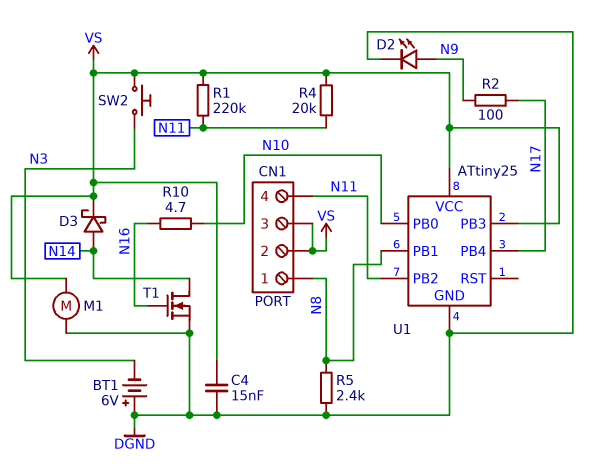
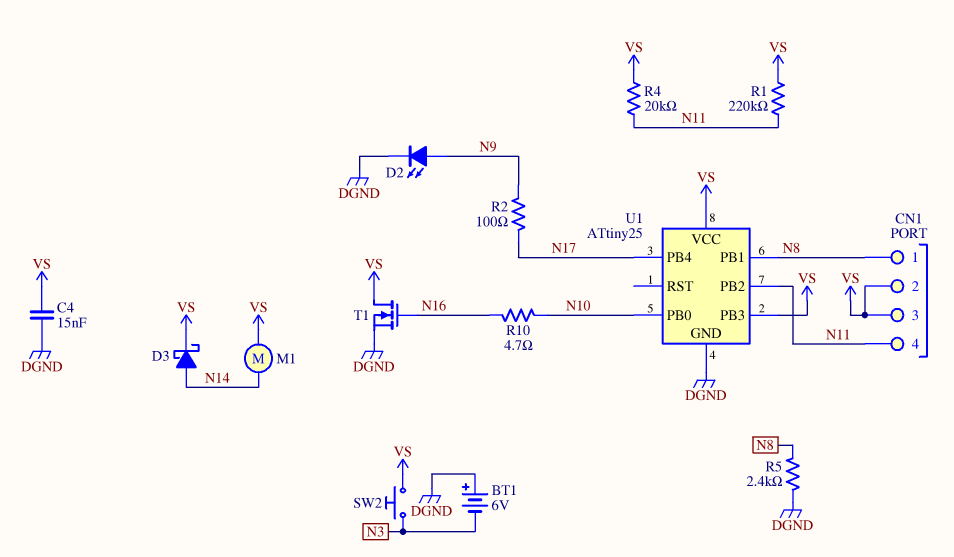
M1: motor (DGND, VS) -> motor (N14, VS)
T1: NMOS (G N16, D N14, S DGND) -> NMOS (G N16, D VS, S DGND)

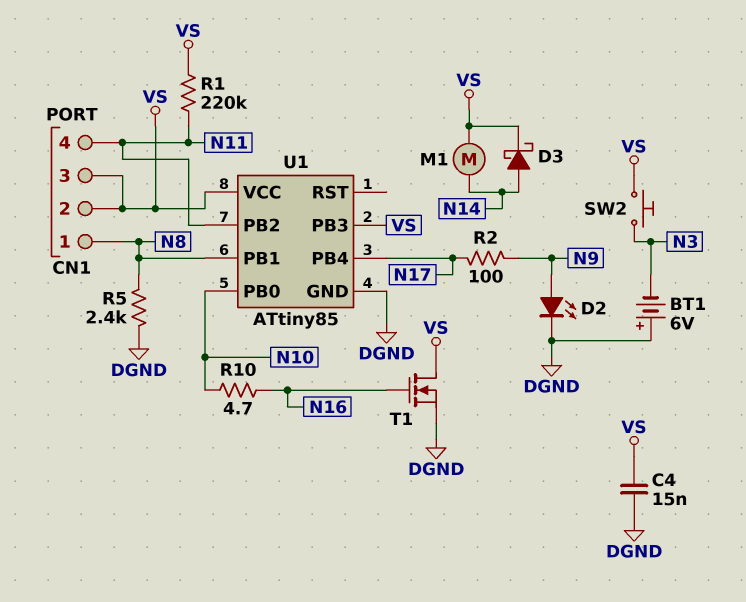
R4: 20k (N11, VS) -> none
U1: ATtiny25 -> ATtiny85

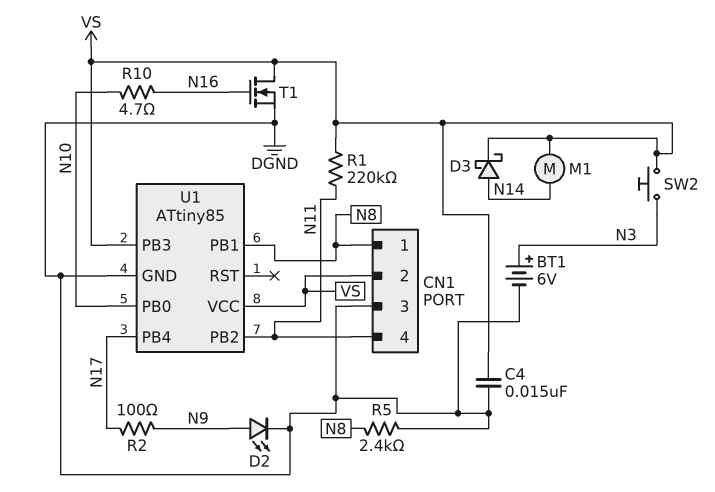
BT1: 6V (plus DGND, minus N3) -> 6V (plus N3, minus DGND)
CN1 pin 3: VS -> DGND

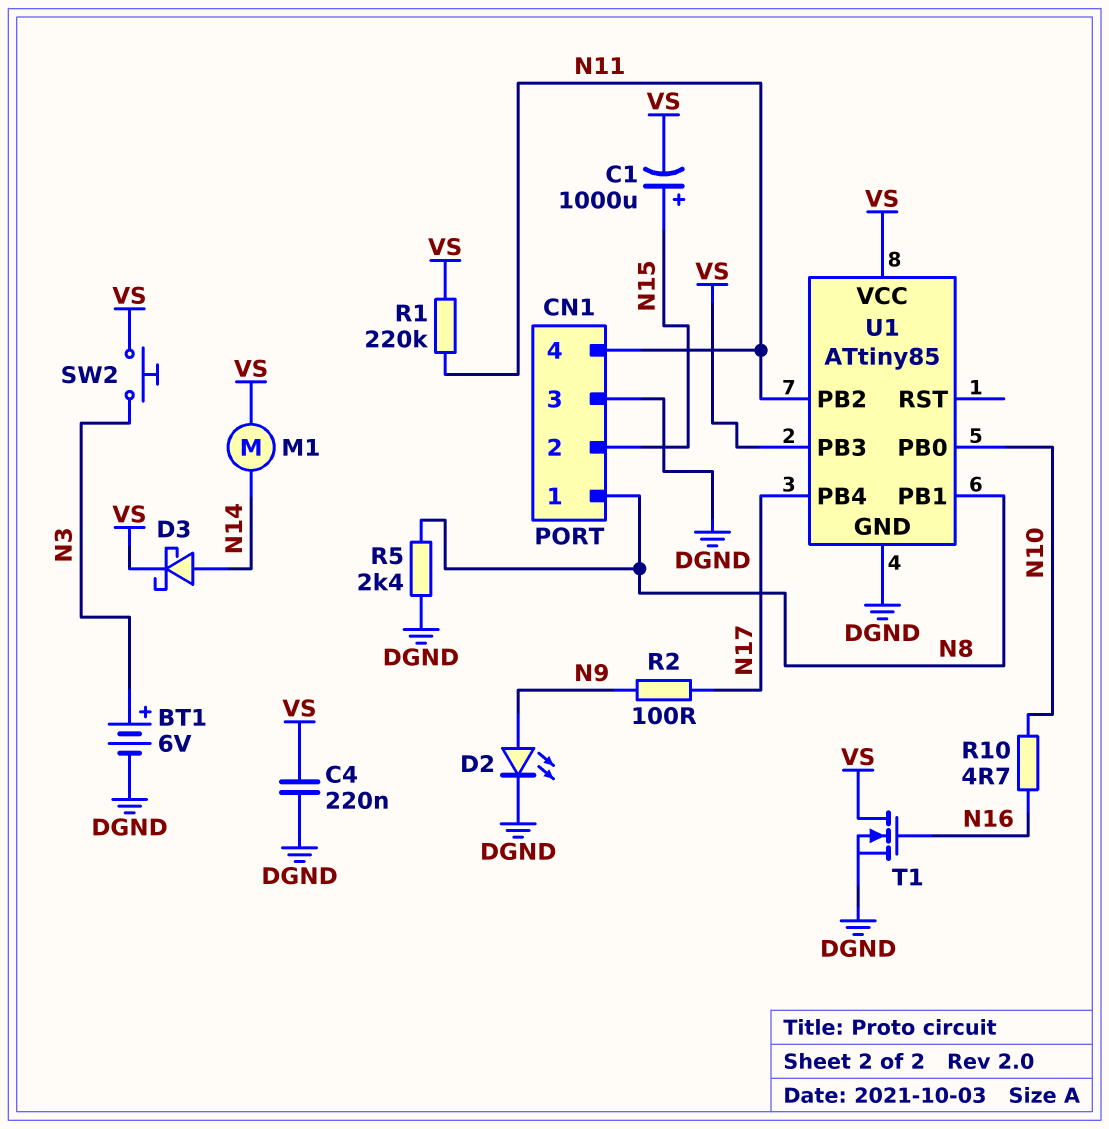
C1: none -> 1000uF (plus N15, minus VS)
C4: 15nF (DGND, VS) -> 220nF (DGND, VS)
CN1 pin 2: VS -> N15

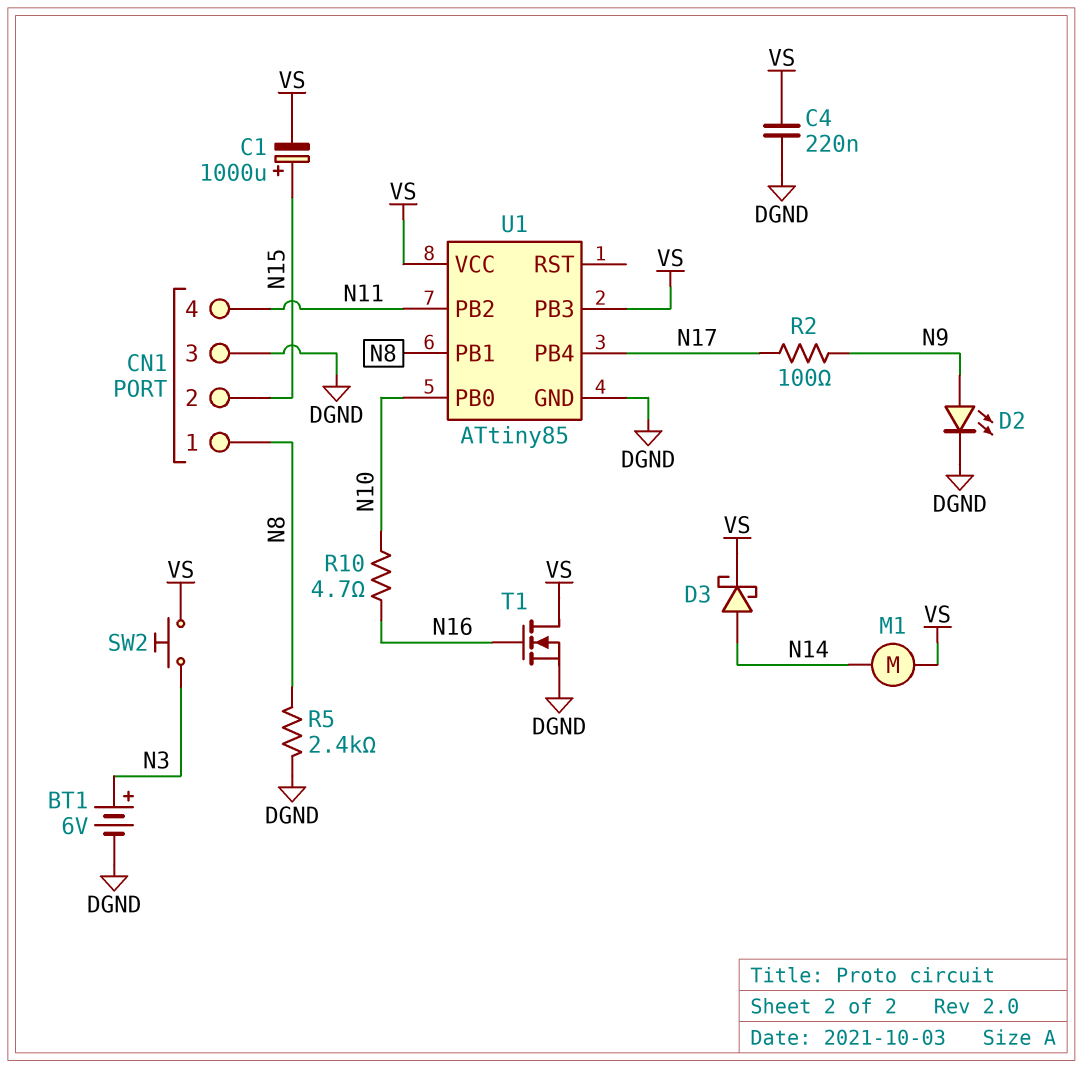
R1: 220k (N11, VS) -> none

